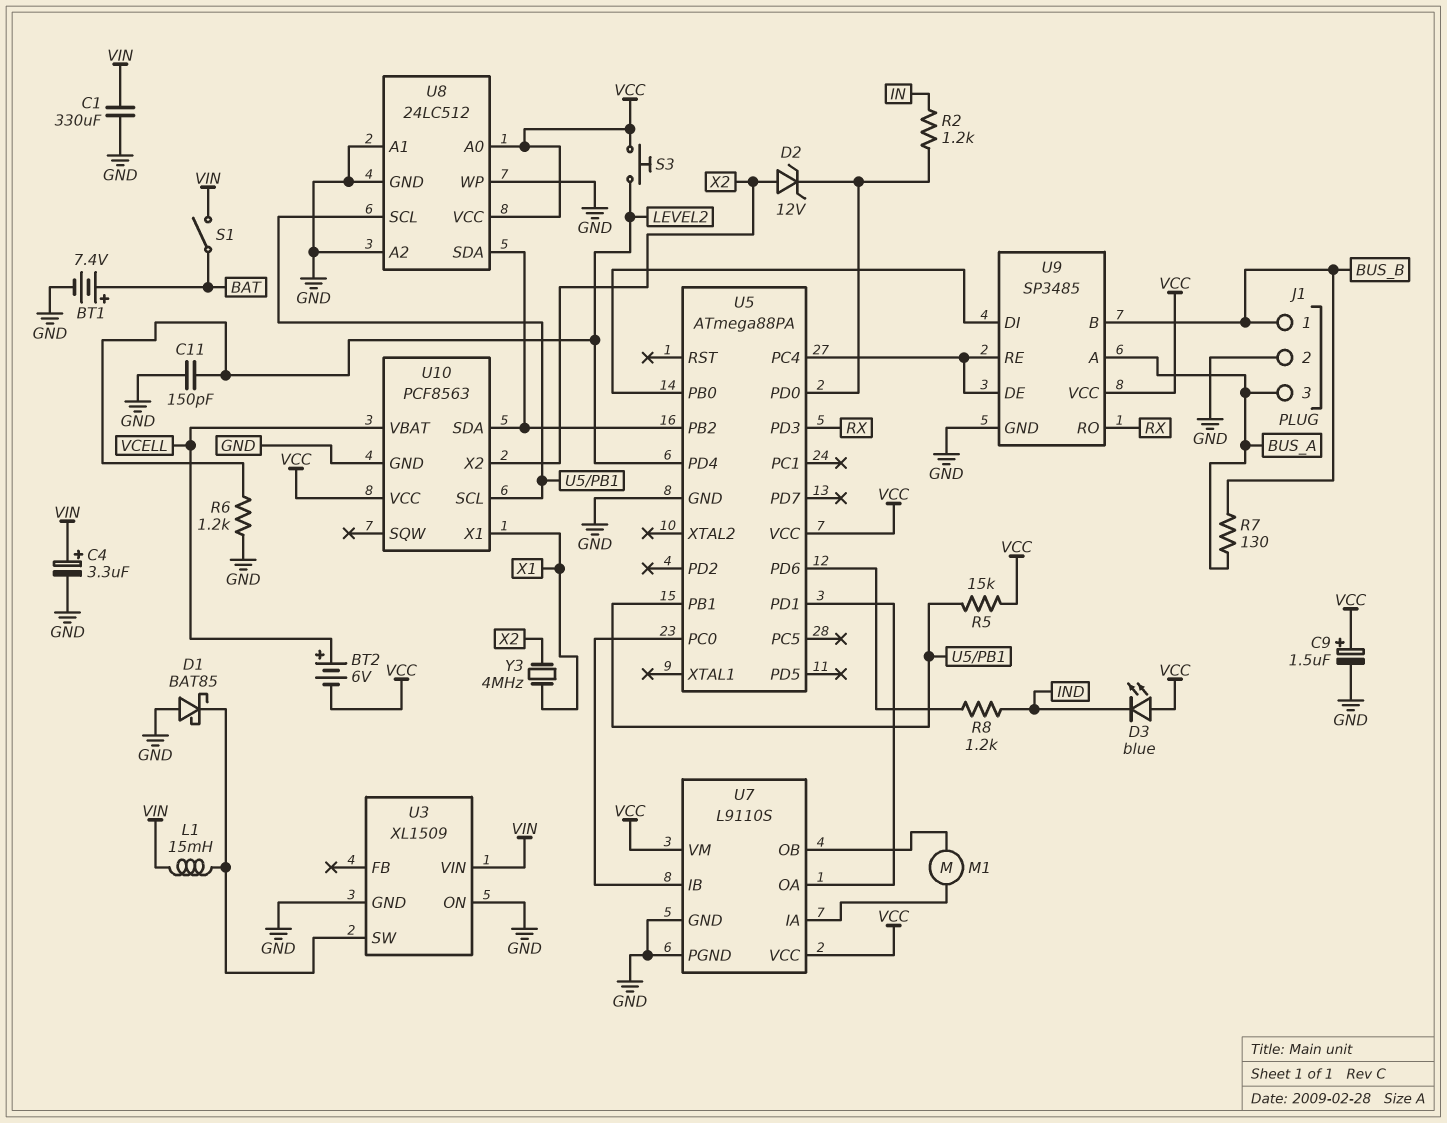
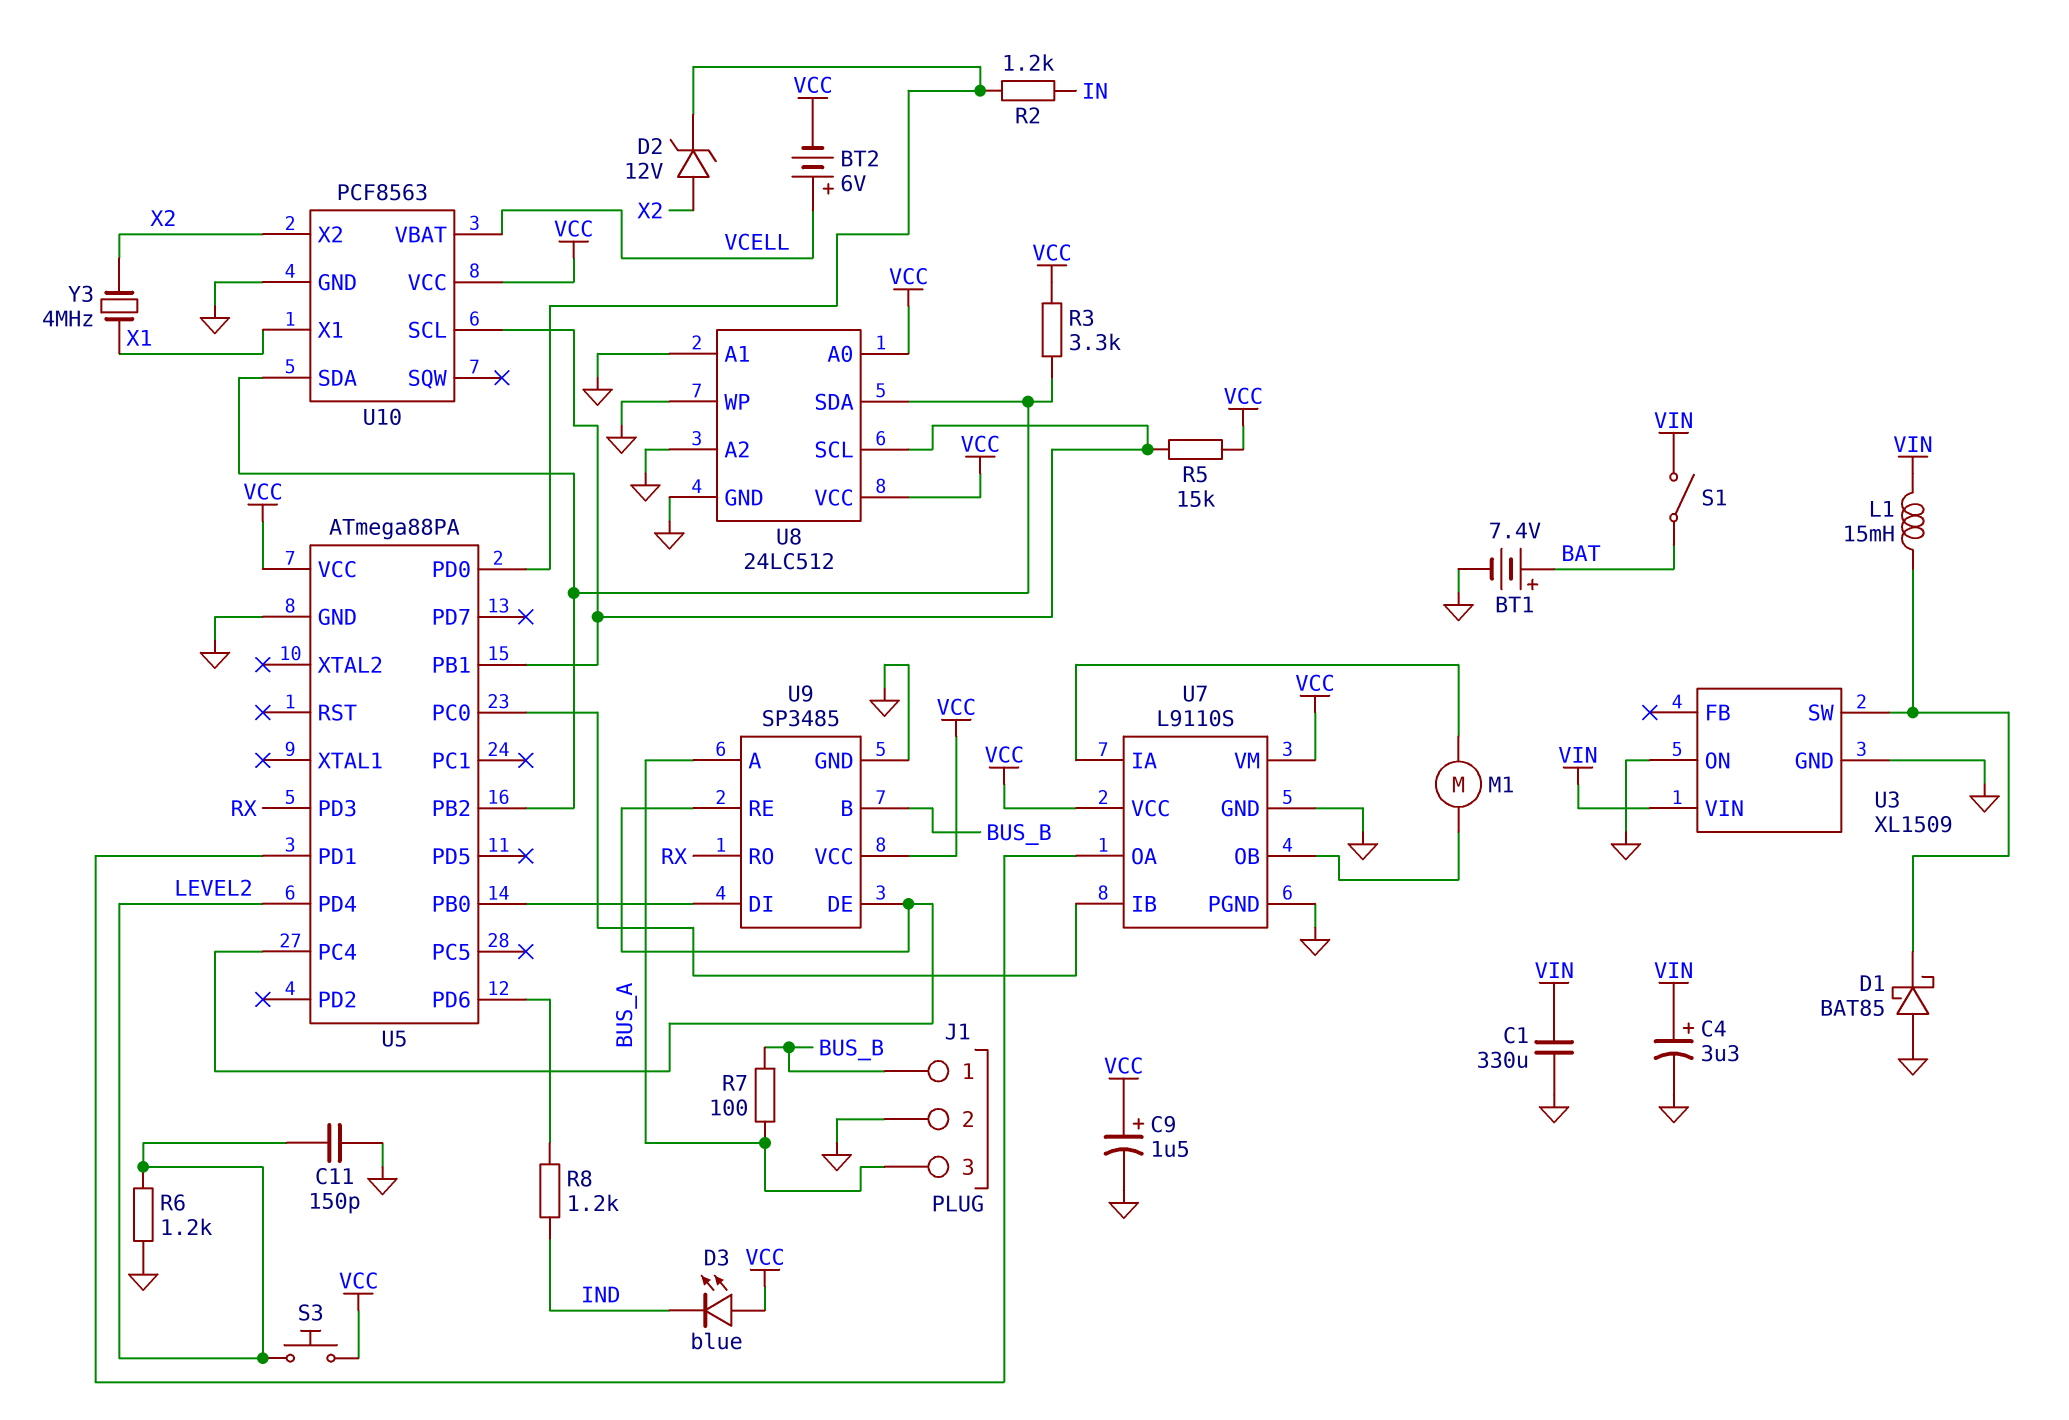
R3: none -> 3.3k (U5/PB2, VCC)
R7: 130 (BUS_A, BUS_B) -> 100 (BUS_A, BUS_B)

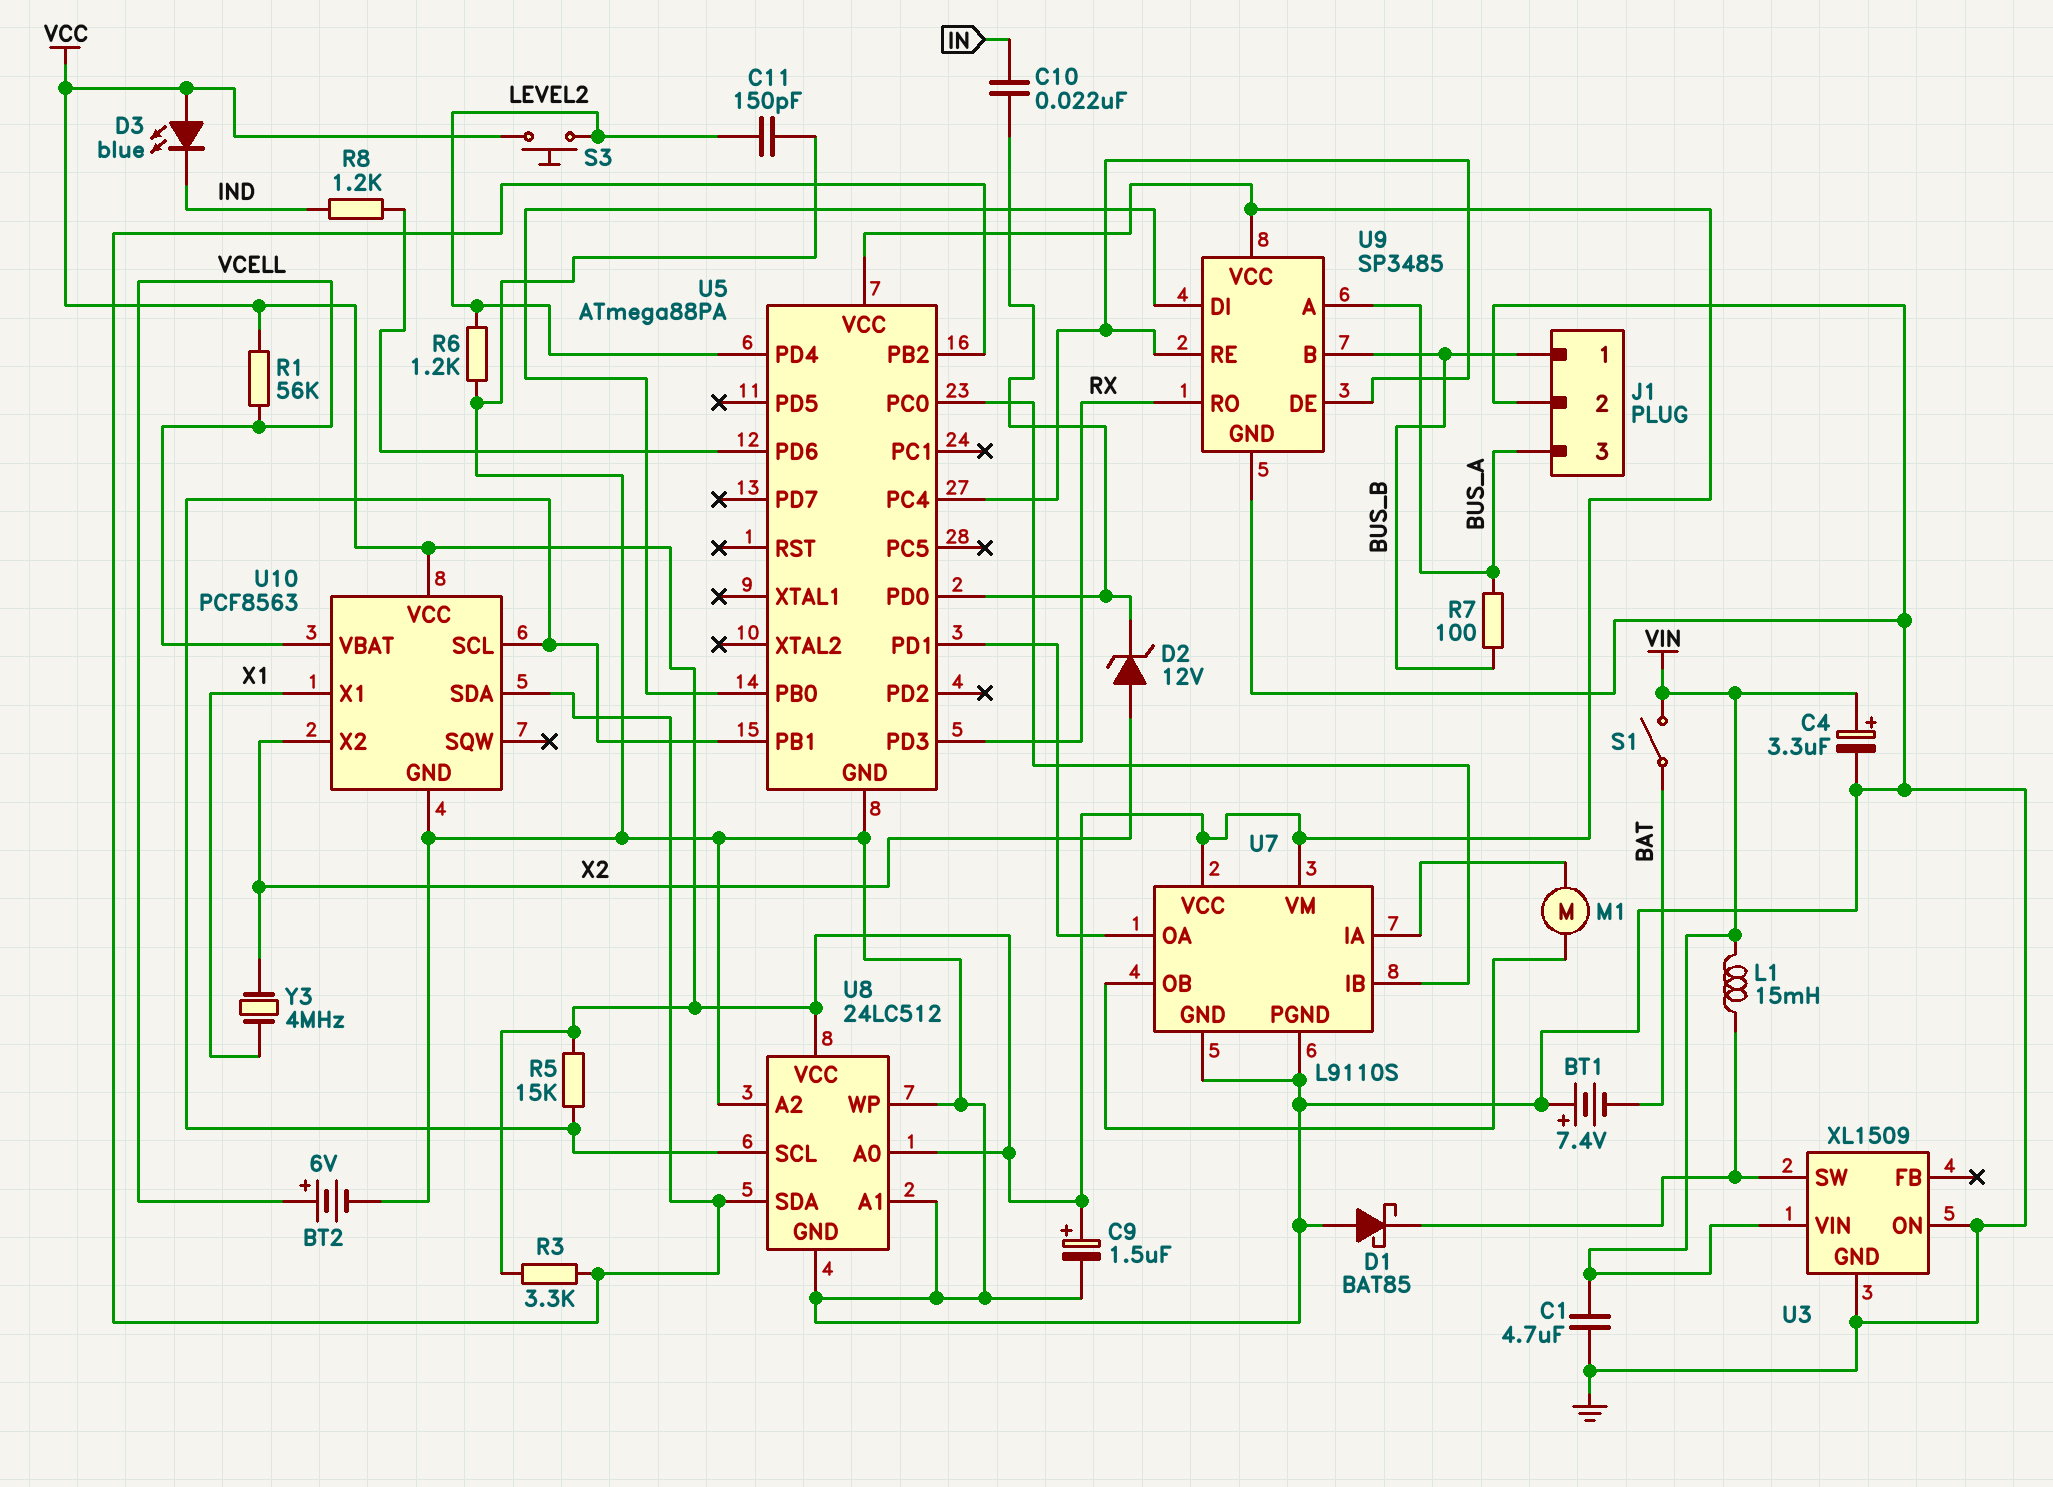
BT1: 7.4V (plus BAT, minus GND) -> 7.4V (plus GND, minus BAT)
BT2: 6V (plus VCELL, minus VCC) -> 6V (plus VCELL, minus GND)
C1: 330uF (GND, VIN) -> 4.7uF (GND, VIN)
C10: none -> 22nF (IN, U5/PD0)
R1: none -> 56k (VCC, VCELL)
R2: 1.2k (IN, U5/PD0) -> none

